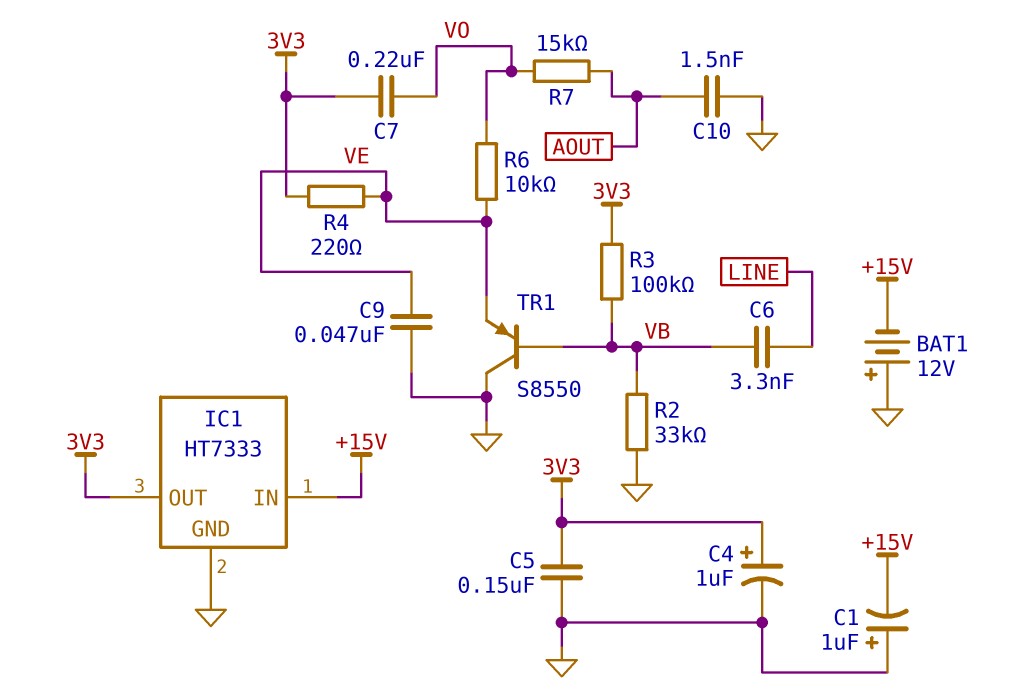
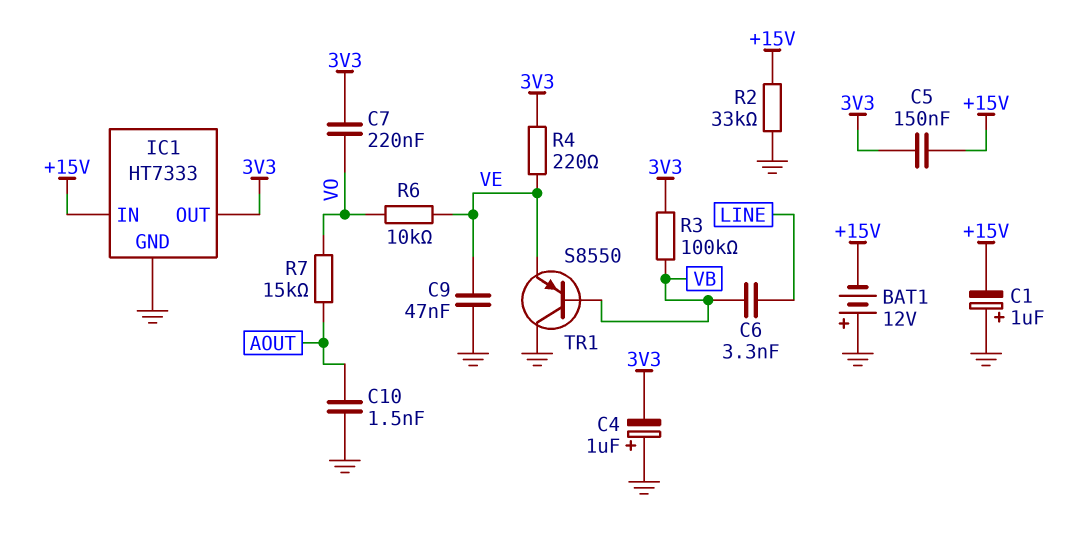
C4: 1uF (plus 3V3, minus GND) -> 1uF (plus GND, minus 3V3)
C5: 150nF (3V3, GND) -> 150nF (+15V, 3V3)
R2: 33k (GND, VB) -> 33k (+15V, GND)

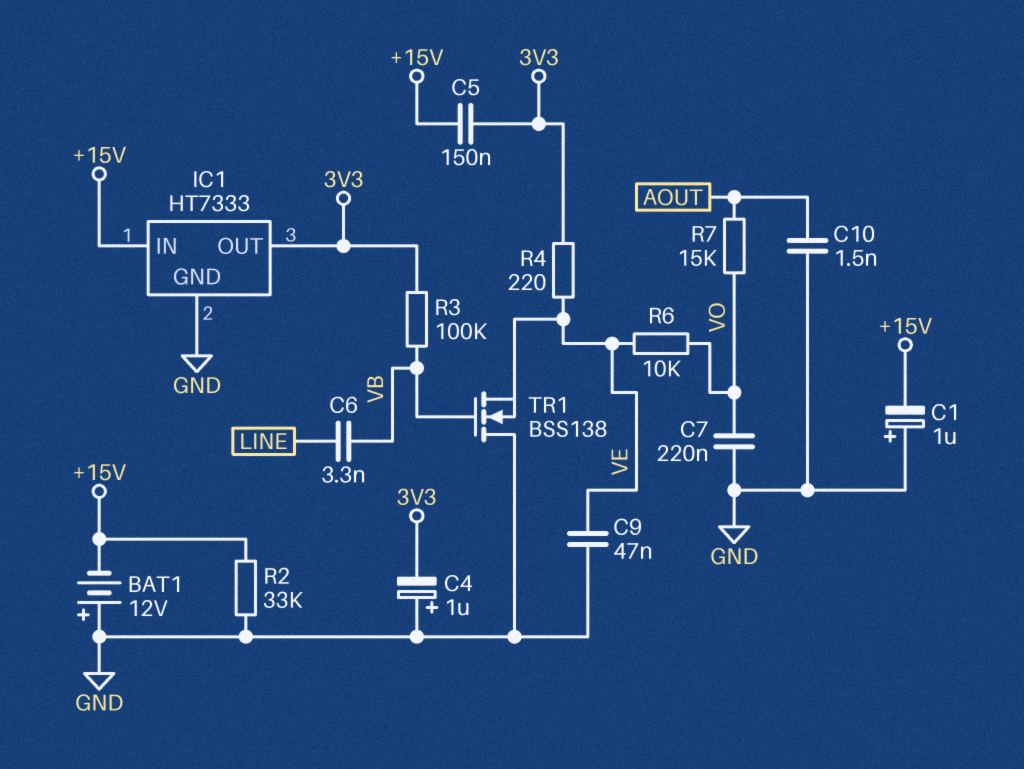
C7: 220nF (3V3, VO) -> 220nF (GND, VO)
TR1: PNP S8550 (B VB, C GND, E VE) -> NMOS BSS138 (G VB, D GND, S VE)

